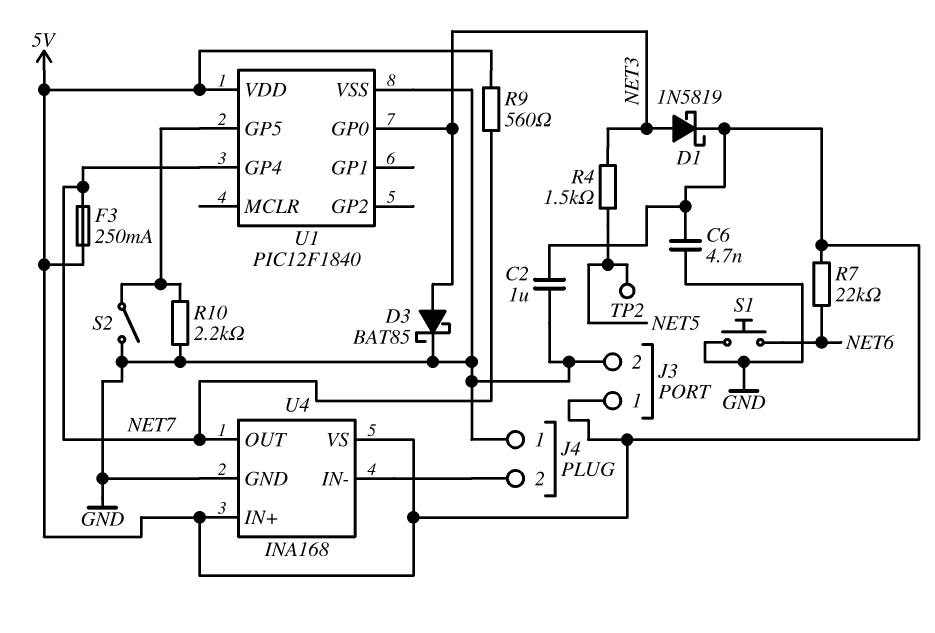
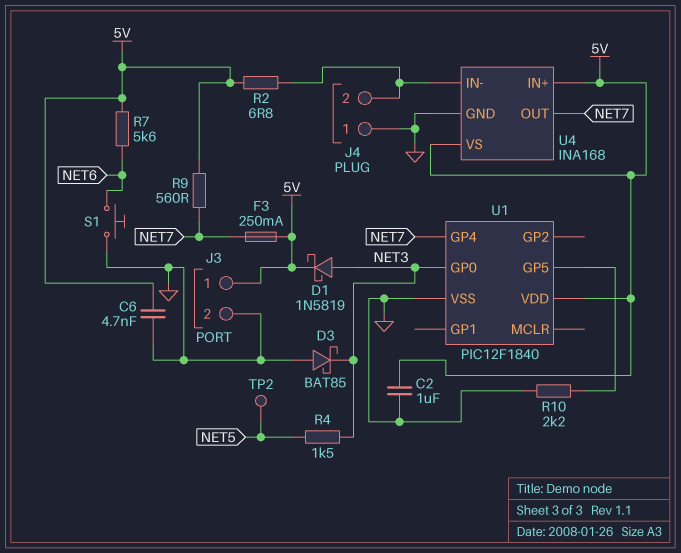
D3: schottky BAT85 (A NET3, K GND) -> schottky BAT85 (A GND, K NET3)
R2: none -> 6.8 (5V, J4/2)
R7: 22k (5V, NET6) -> 5.6k (5V, NET6)
S2: switch (GND, U1/GP5) -> none

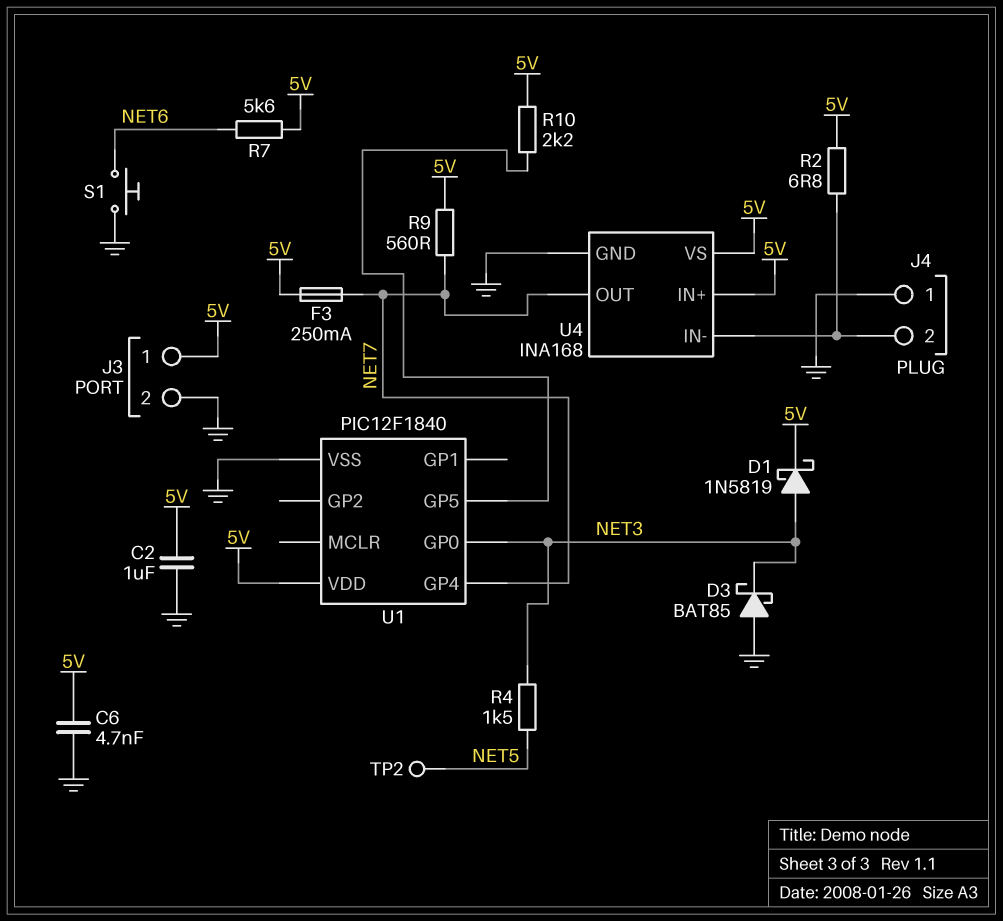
R10: 2.2k (GND, U1/GP5) -> 2.2k (5V, U1/GP5)

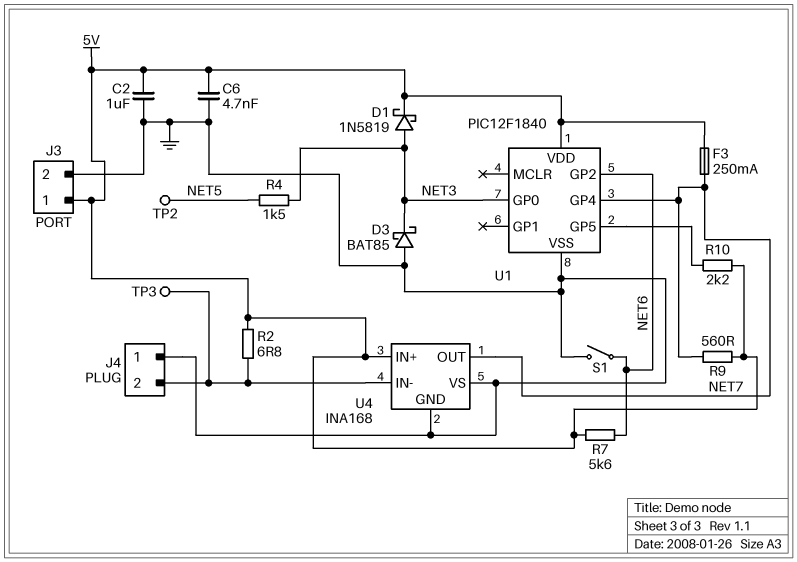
S1: button (GND, NET6) -> switch (GND, NET6)
TP3: none -> test point (J4/2)
U1 pin GP2: none -> NET6
U4 pin VS: 5V -> GND

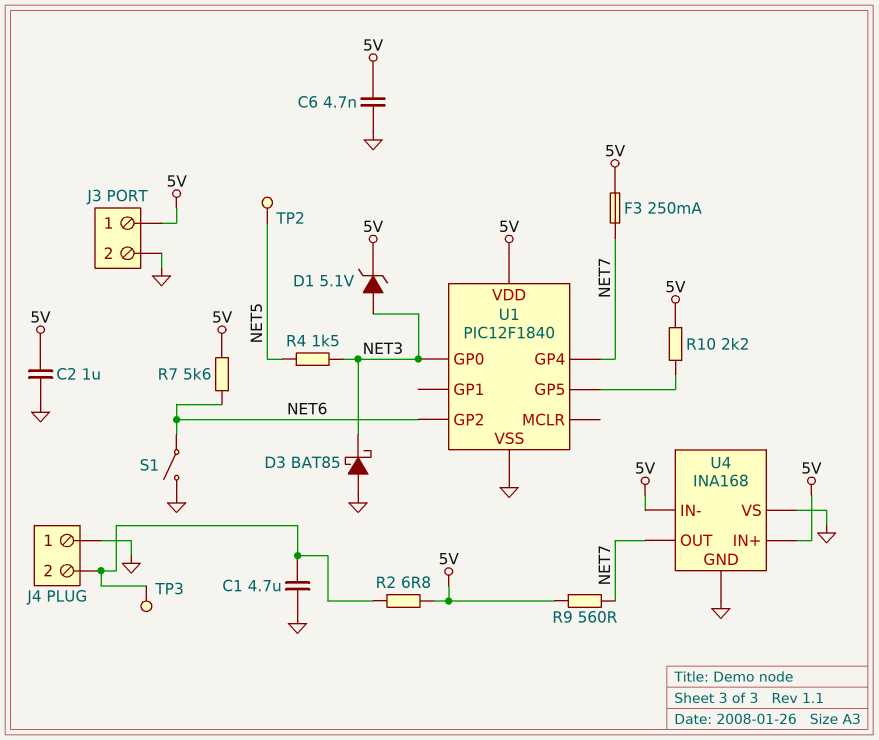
C1: none -> 4.7uF (GND, J4/2)
D1: schottky 1N5819 (A NET3, K 5V) -> zener 5.1V (A NET3, K 5V)
U4 pin IN-: J4/2 -> 5V

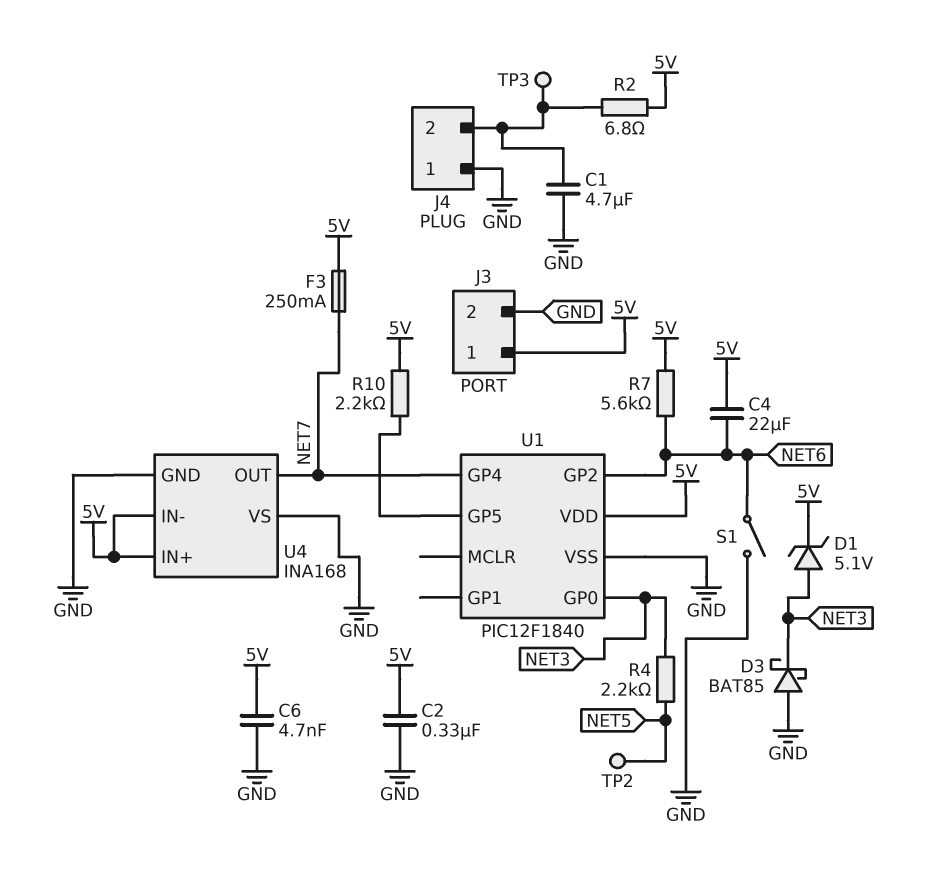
C2: 1uF (5V, GND) -> 330nF (5V, GND)
C4: none -> 22uF (5V, NET6)
R4: 1.5k (NET3, NET5) -> 2.2k (NET3, NET5)
R9: 560 (5V, NET7) -> none

